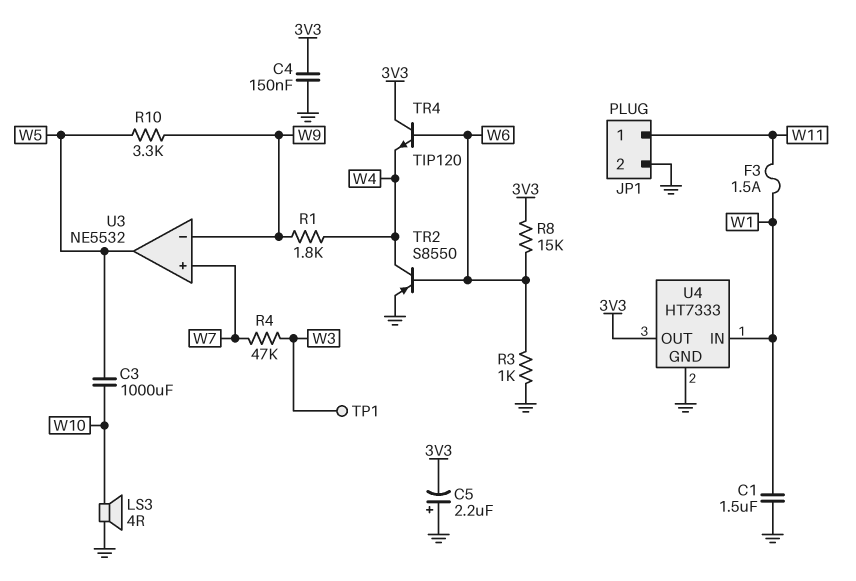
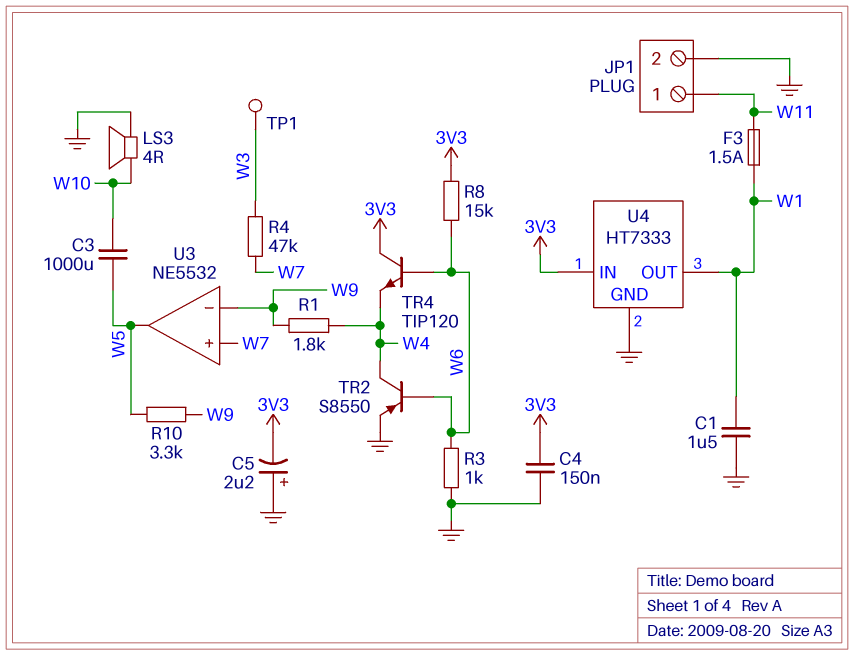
U4 pin IN: W1 -> 3V3
U4 pin OUT: 3V3 -> W1

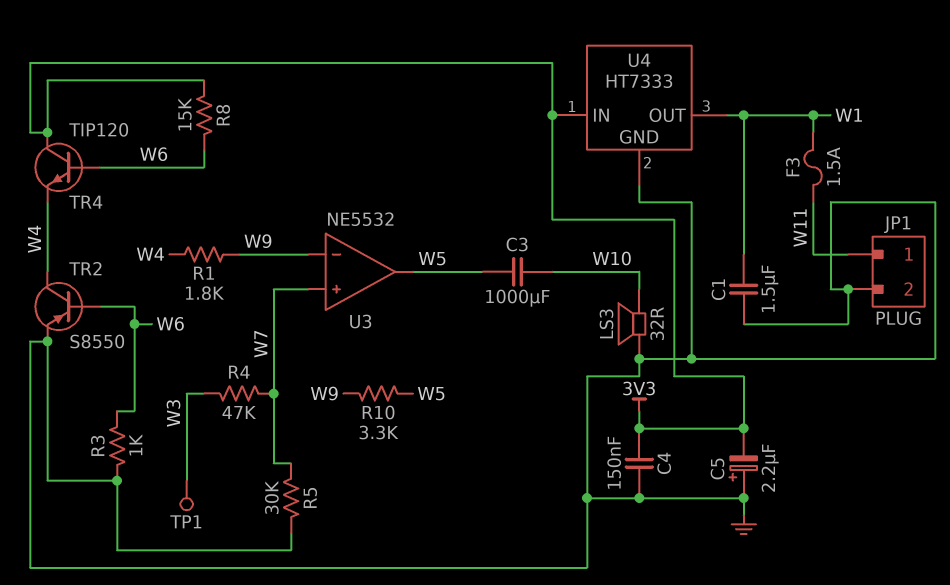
LS3: speaker 4R (GND, W10) -> speaker 32R (GND, W10)
R5: none -> 30k (GND, W7)

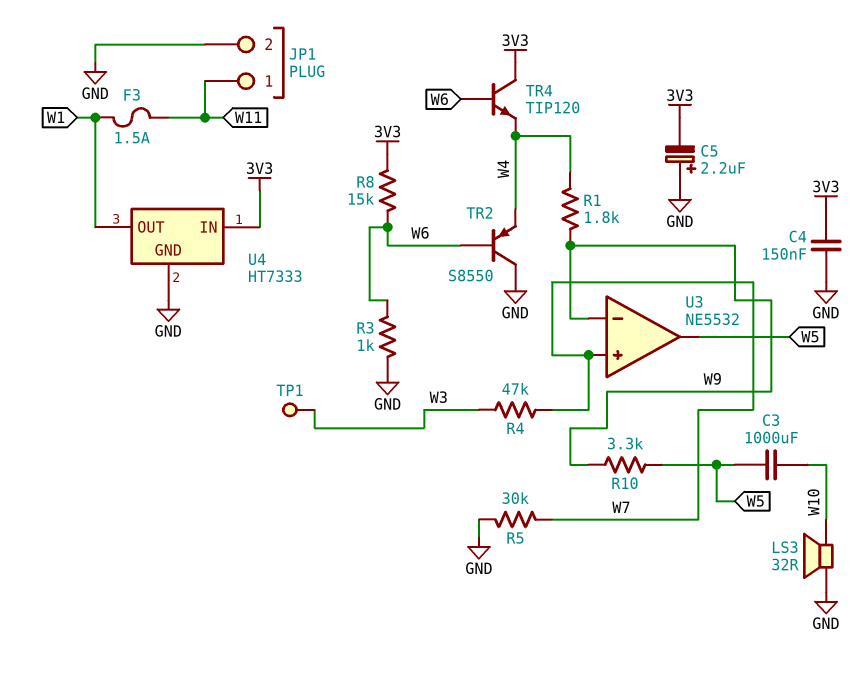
C1: 1.5uF (GND, W1) -> none
TR2: PNP S8550 (B W6, C W4, E GND) -> PNP S8550 (B W6, C GND, E W4)

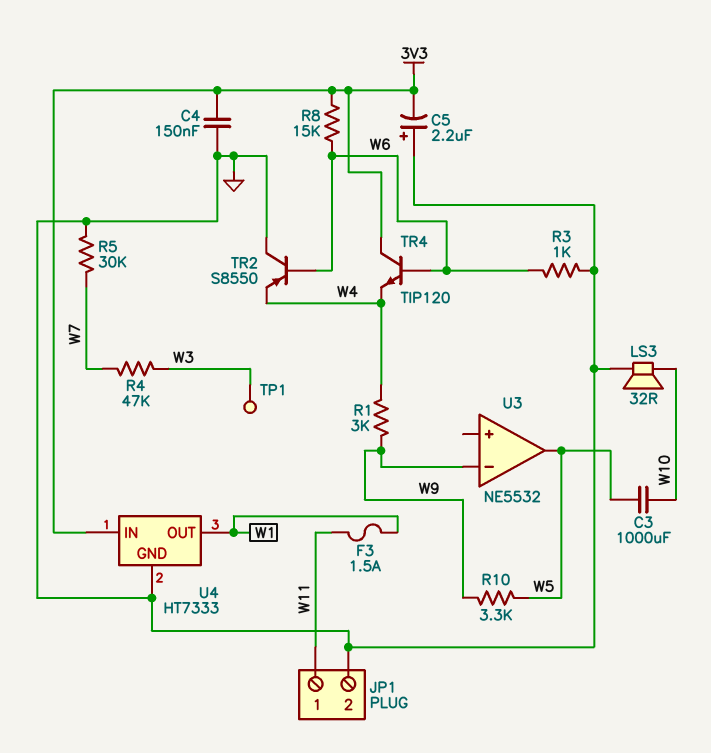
R1: 1.8k (W4, W9) -> 3k (W4, W9)
U3 pin in+: W7 -> none

